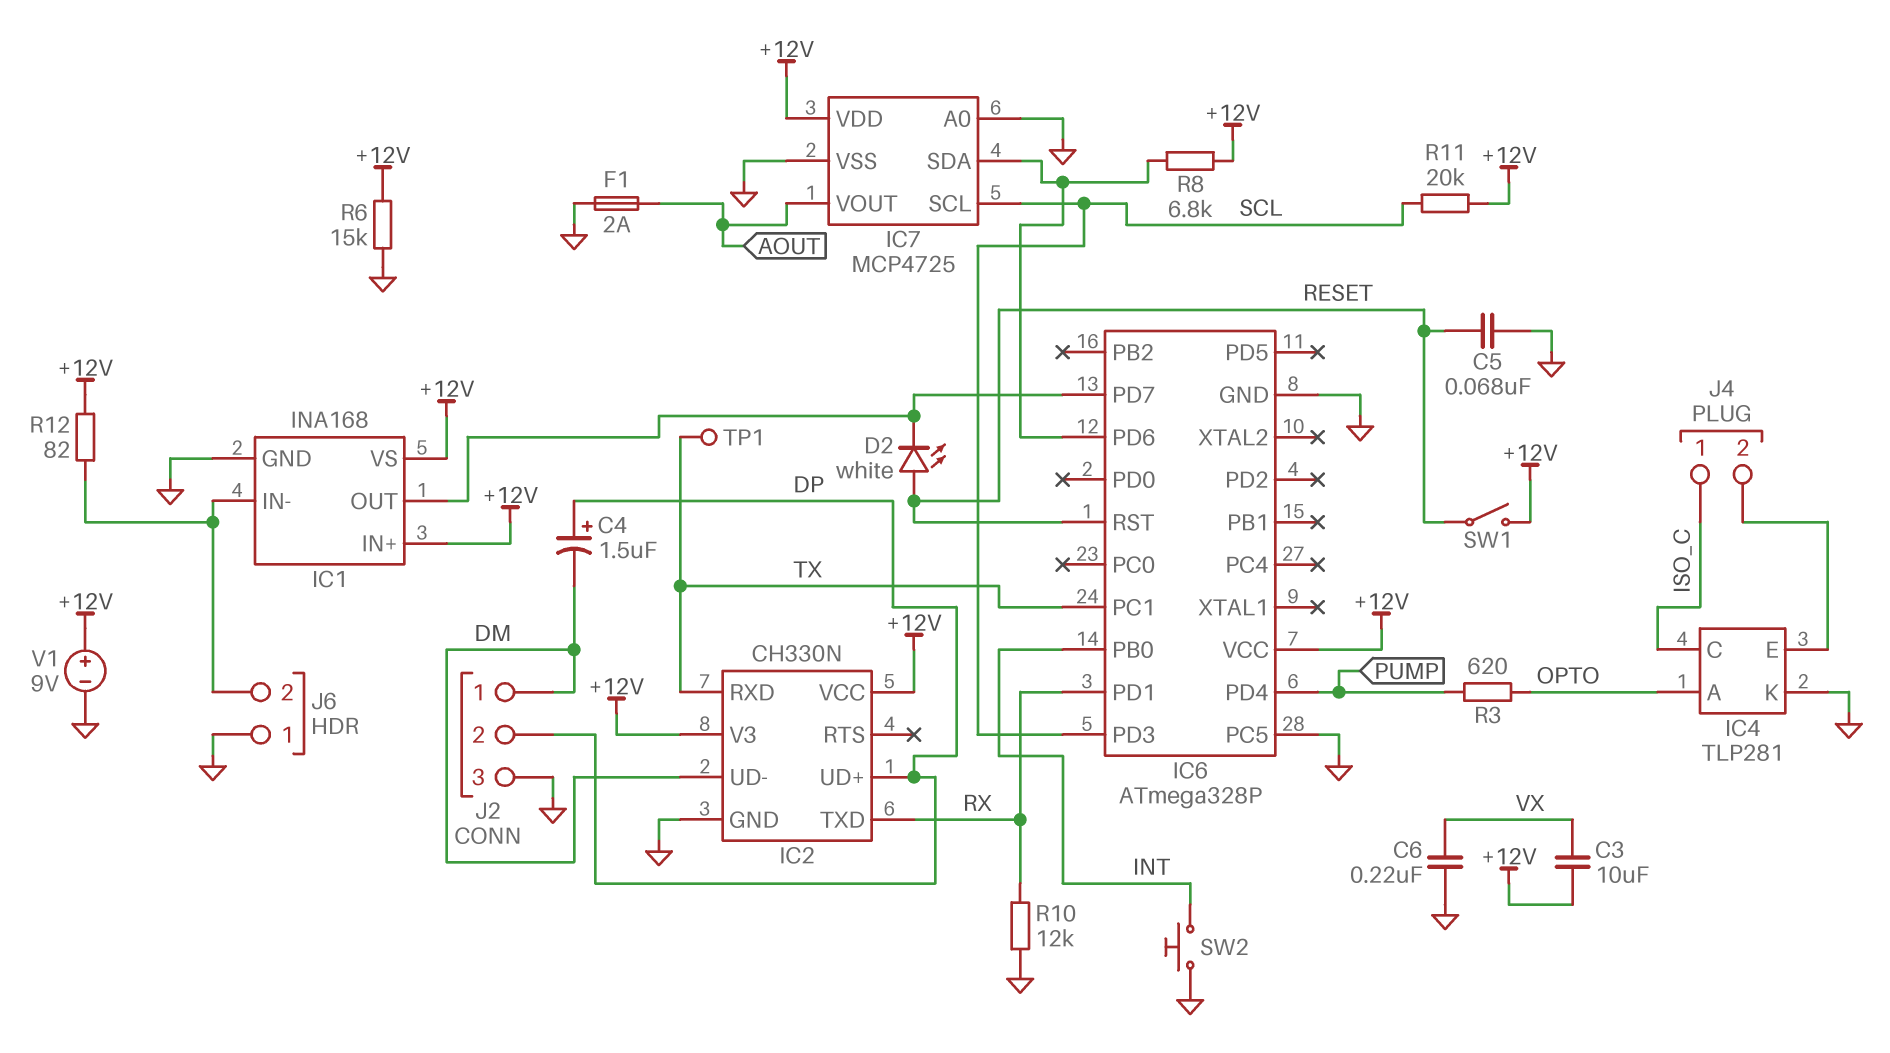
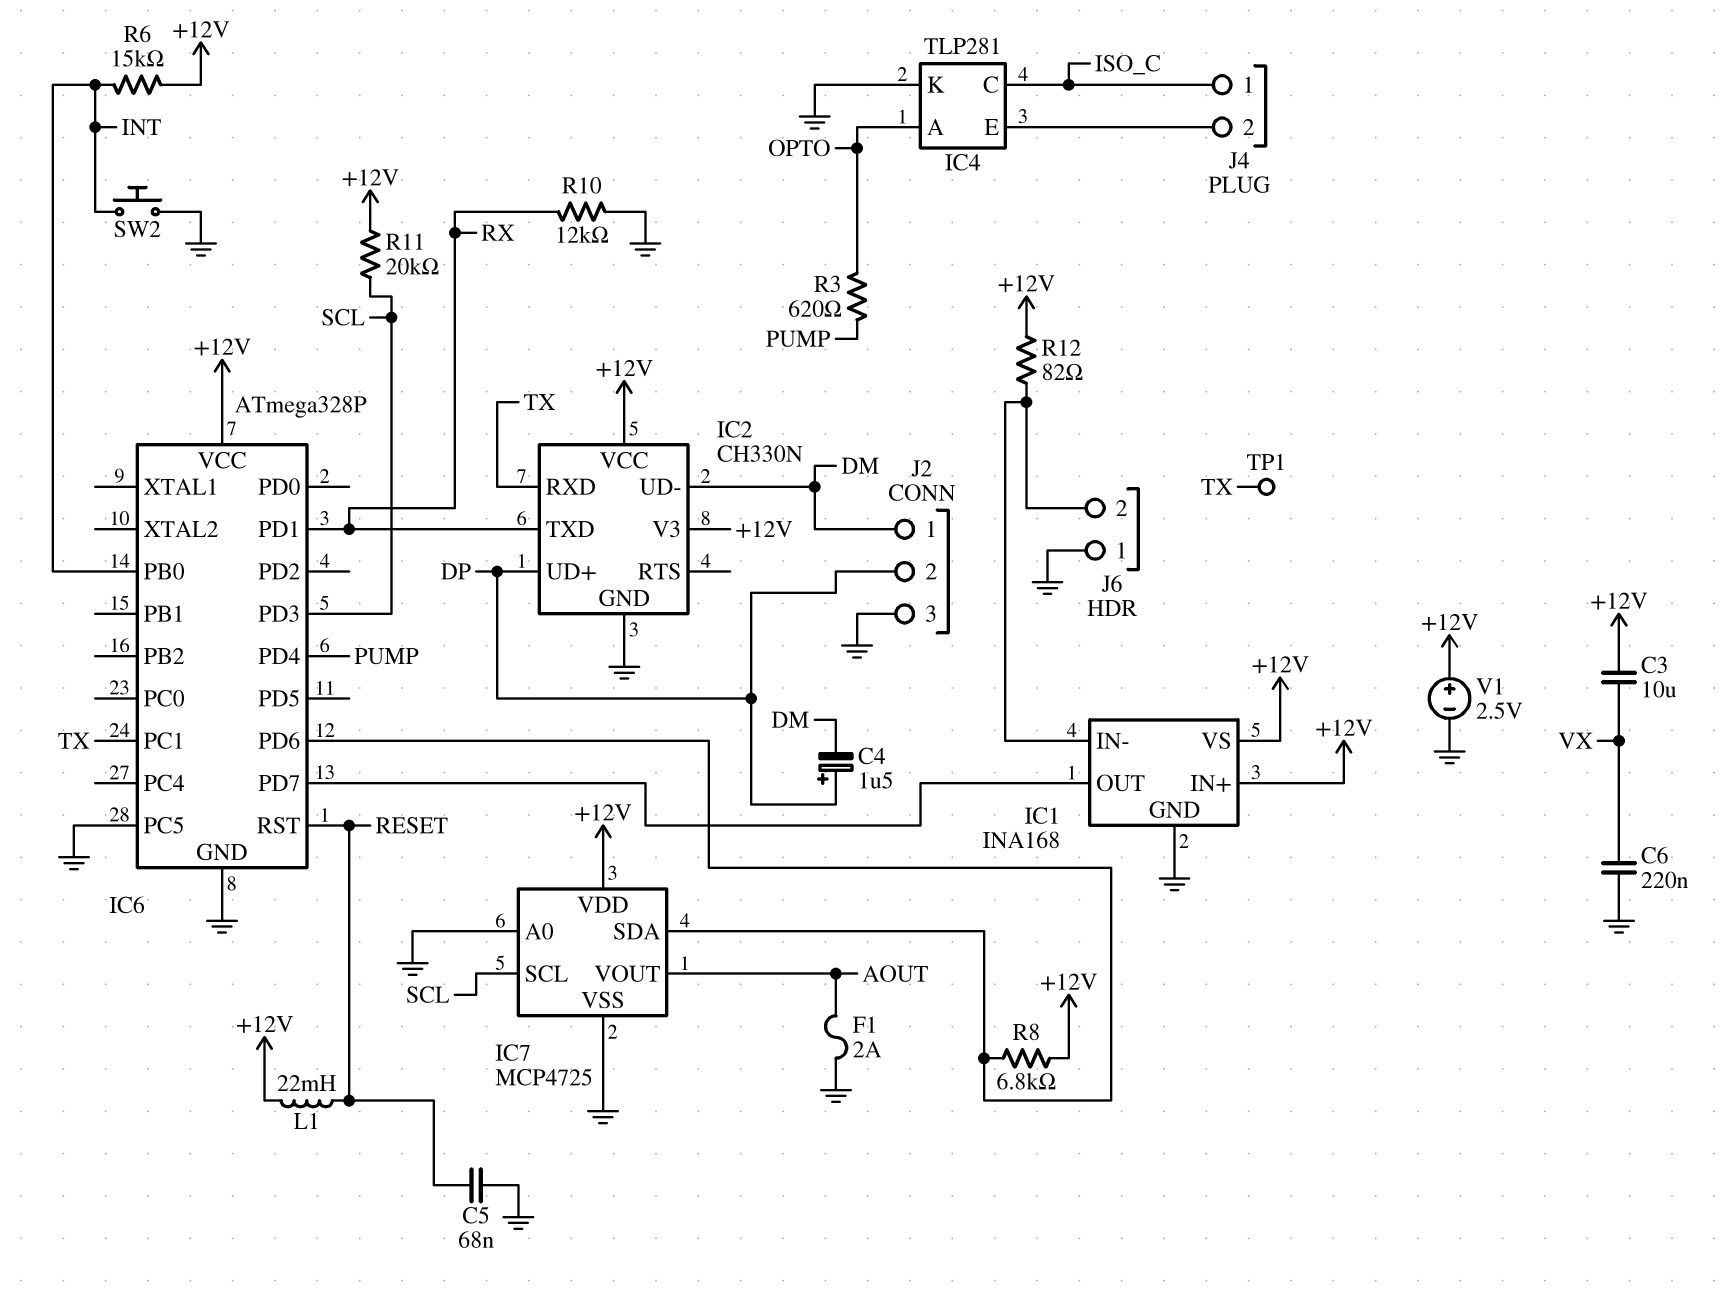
D2: LED white (A RESET, K IC1/OUT) -> none
L1: none -> 22mH (+12V, RESET)
R6: 15k (+12V, GND) -> 15k (+12V, INT)
SW1: switch (+12V, RESET) -> none
V1: 9V (plus +12V, minus GND) -> 2.5V (plus +12V, minus GND)

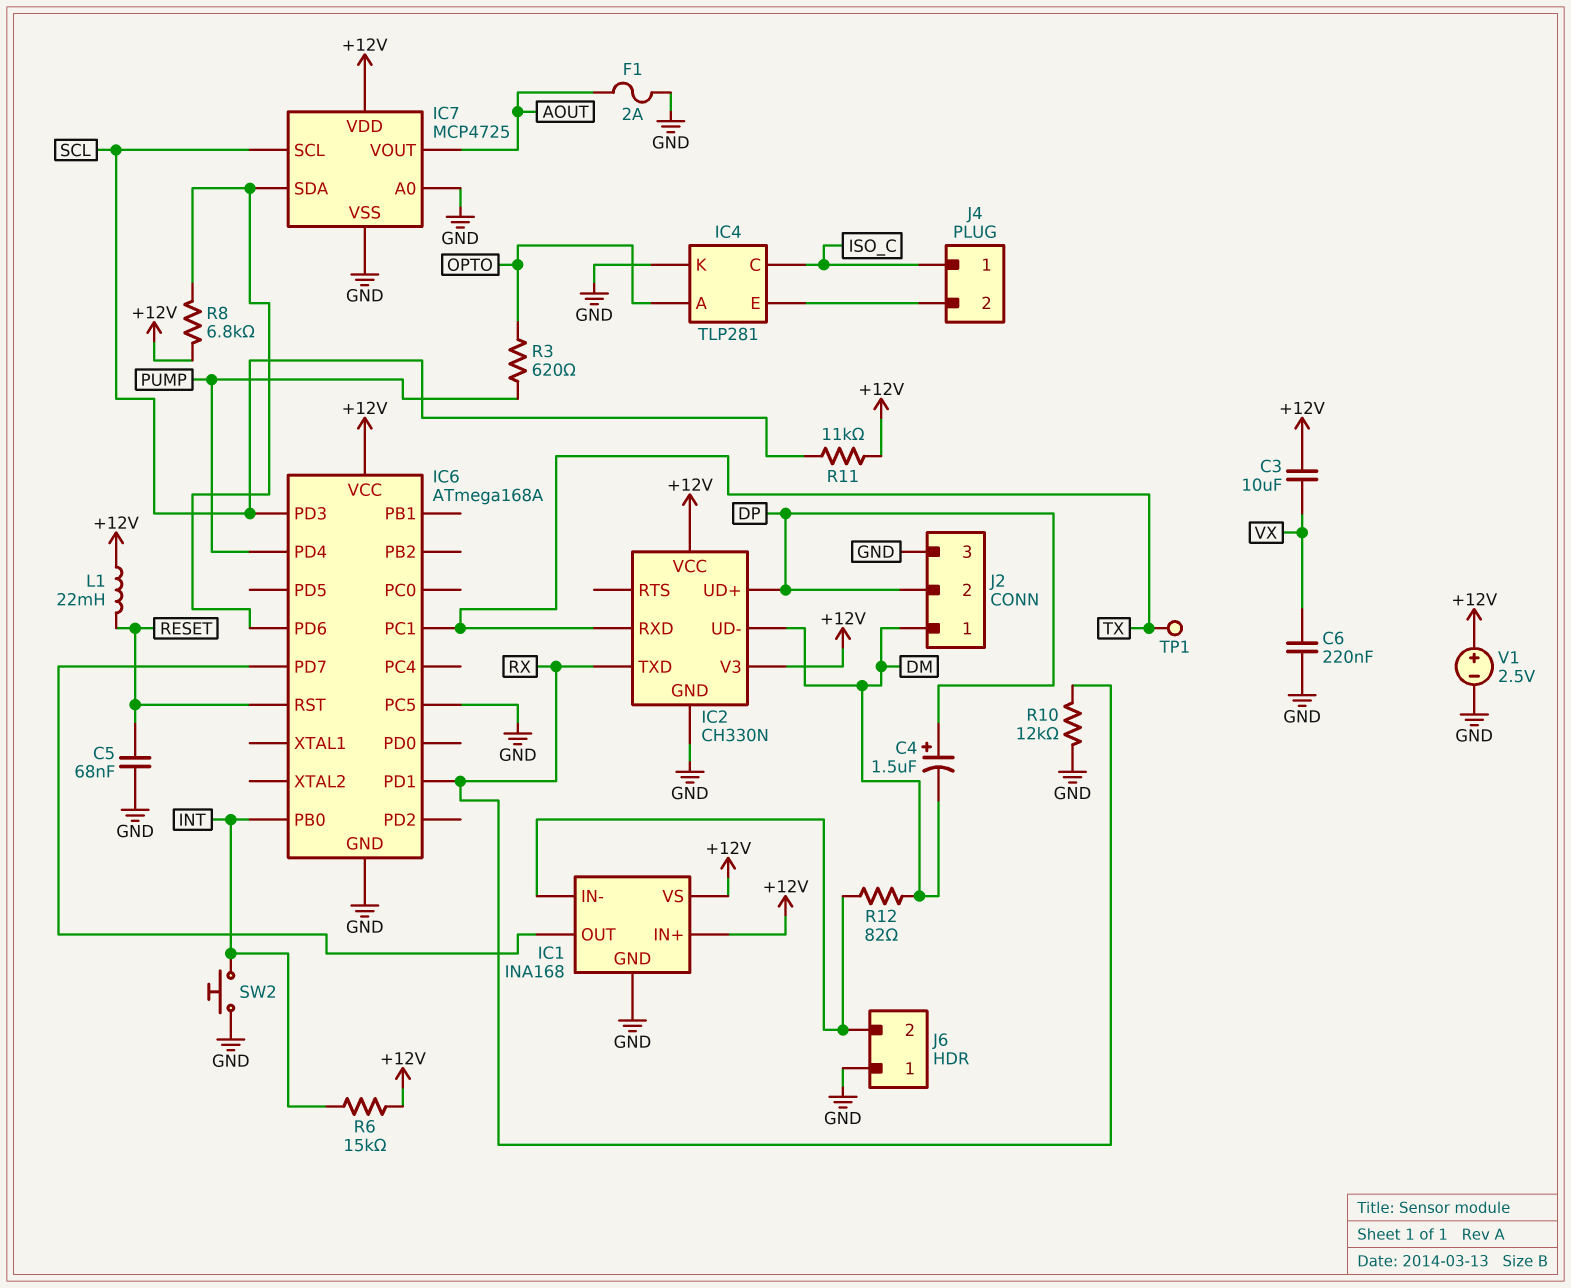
IC6: ATmega328P -> ATmega168A
R11: 20k (+12V, SCL) -> 11k (+12V, SCL)
R12: 82 (+12V, IC1/IN-) -> 82 (DM, IC1/IN-)

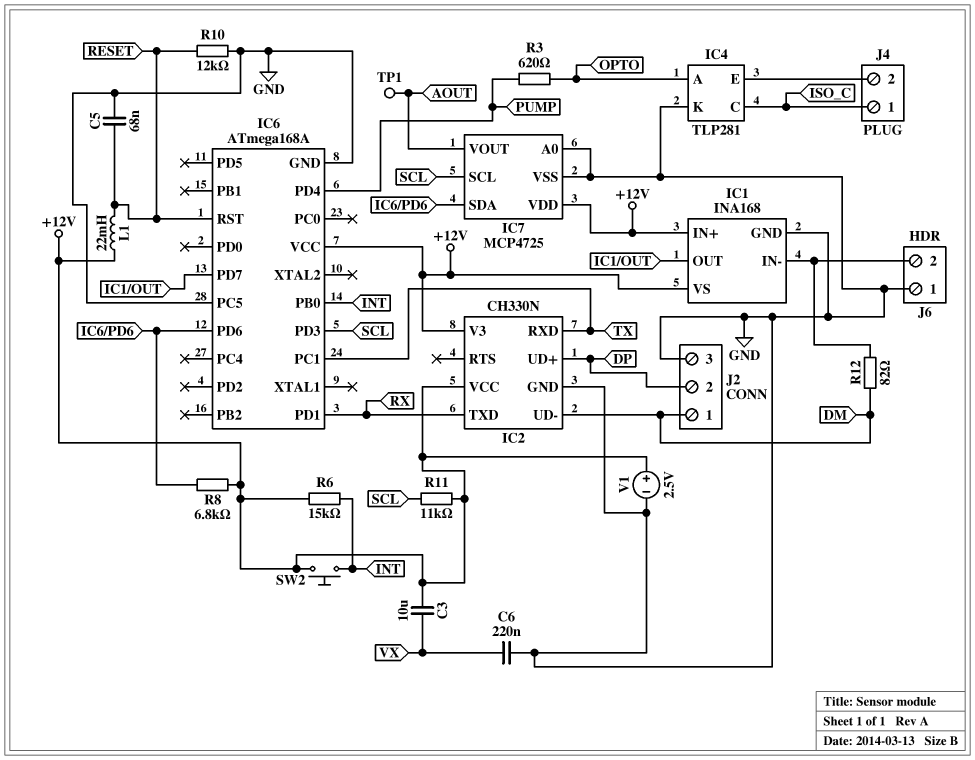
C4: 1.5uF (plus DP, minus DM) -> none
F1: 2A (AOUT, GND) -> none
R10: 12k (GND, RX) -> 12k (GND, RESET)
SW2: button (GND, INT) -> button (+12V, INT)
TP1: test point (TX) -> test point (AOUT)

